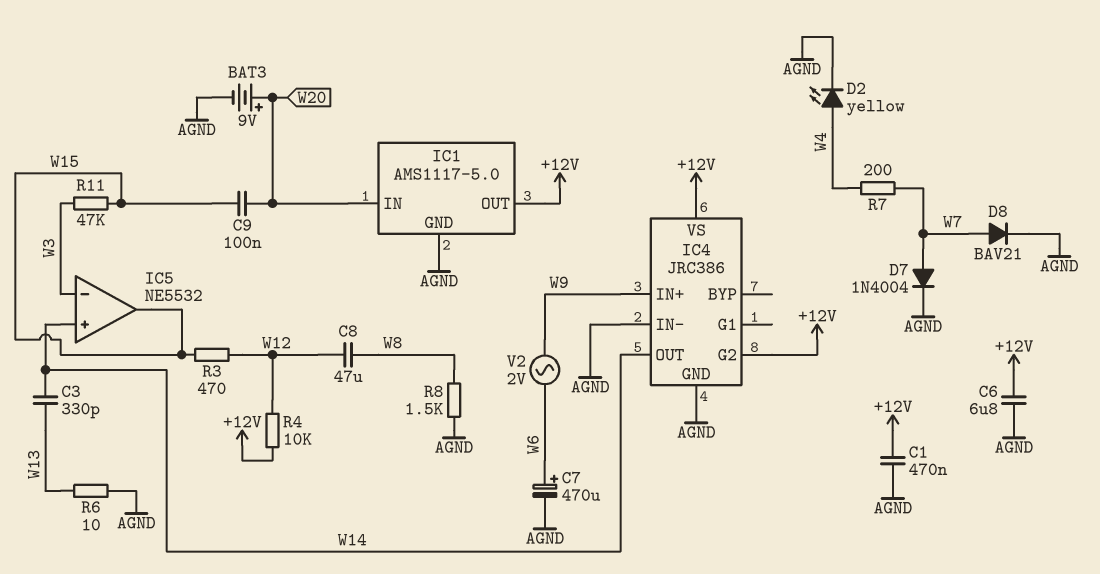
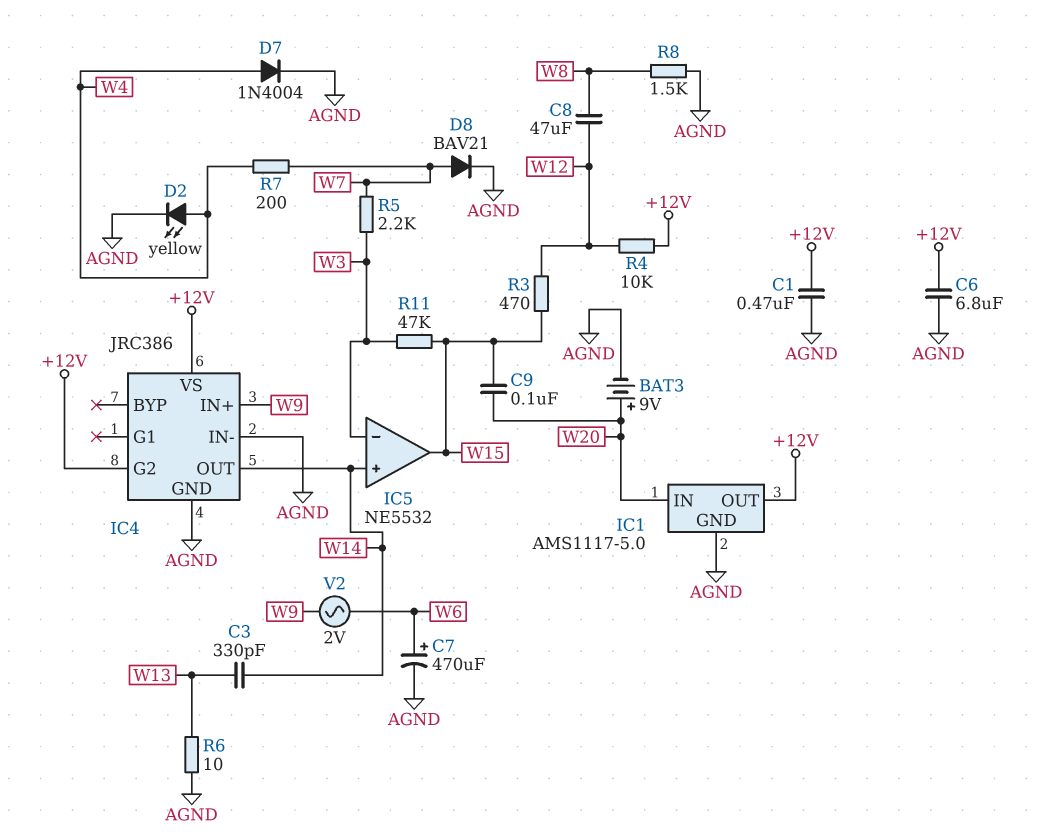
D7: diode 1N4004 (A W7, K AGND) -> diode 1N4004 (A W4, K AGND)
R5: none -> 2.2k (W3, W7)

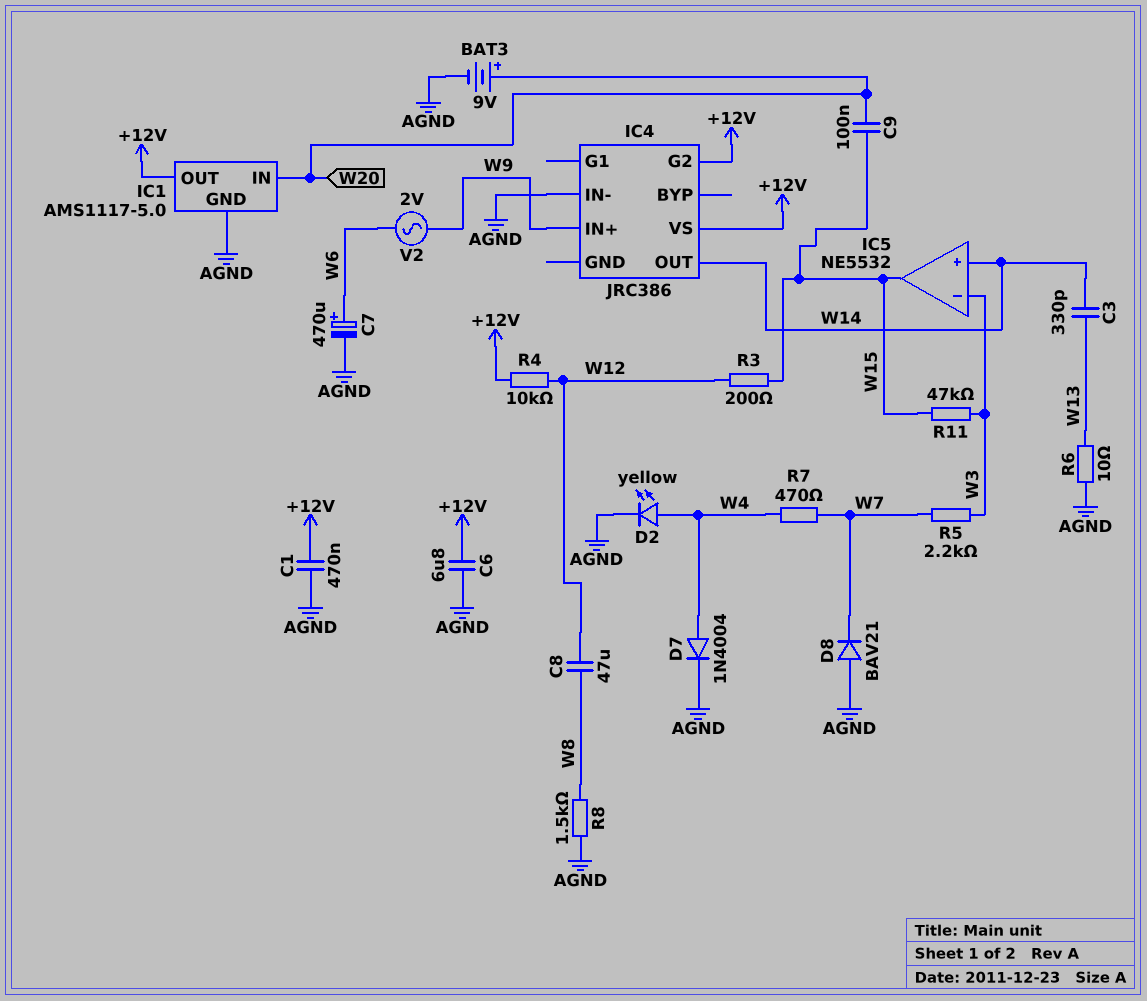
D8: diode BAV21 (A W7, K AGND) -> diode BAV21 (A AGND, K W7)
IC4 pin GND: AGND -> none
R3: 470 (W12, W15) -> 200 (W12, W15)
R7: 200 (W4, W7) -> 470 (W4, W7)

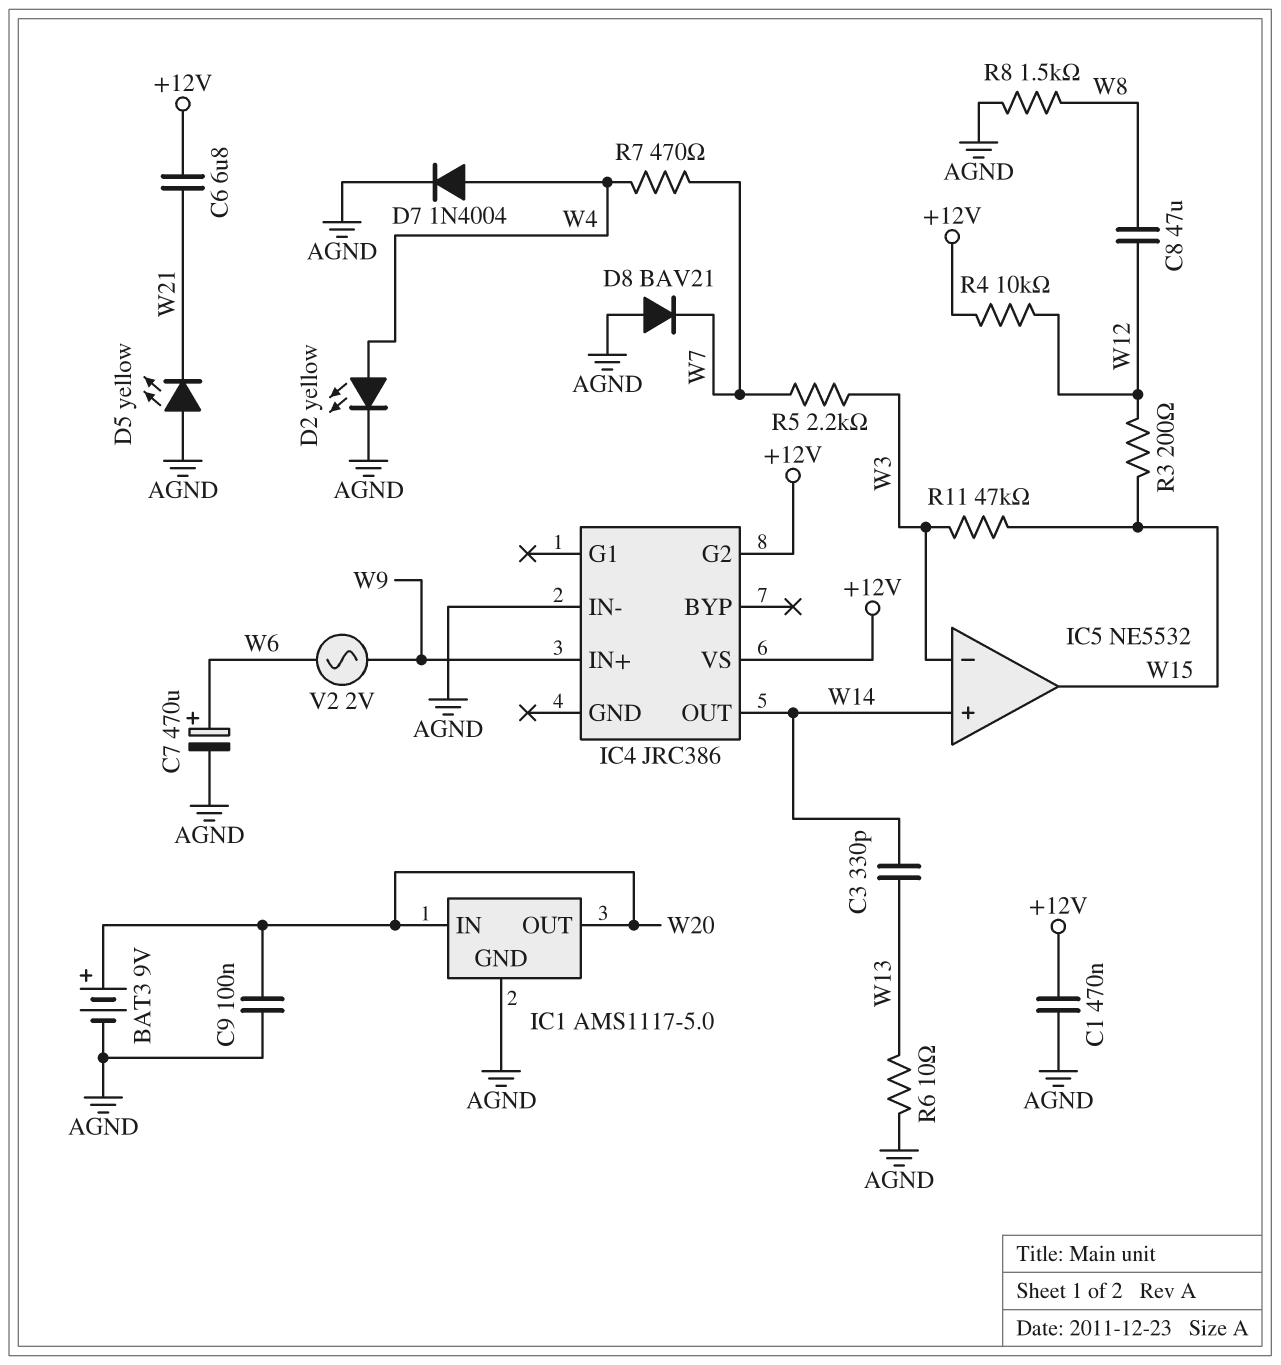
C6: 6.8uF (+12V, AGND) -> 6.8uF (+12V, W21)
C9: 100nF (W15, W20) -> 100nF (AGND, W20)
D5: none -> LED yellow (A AGND, K W21)
IC1 pin OUT: +12V -> W20

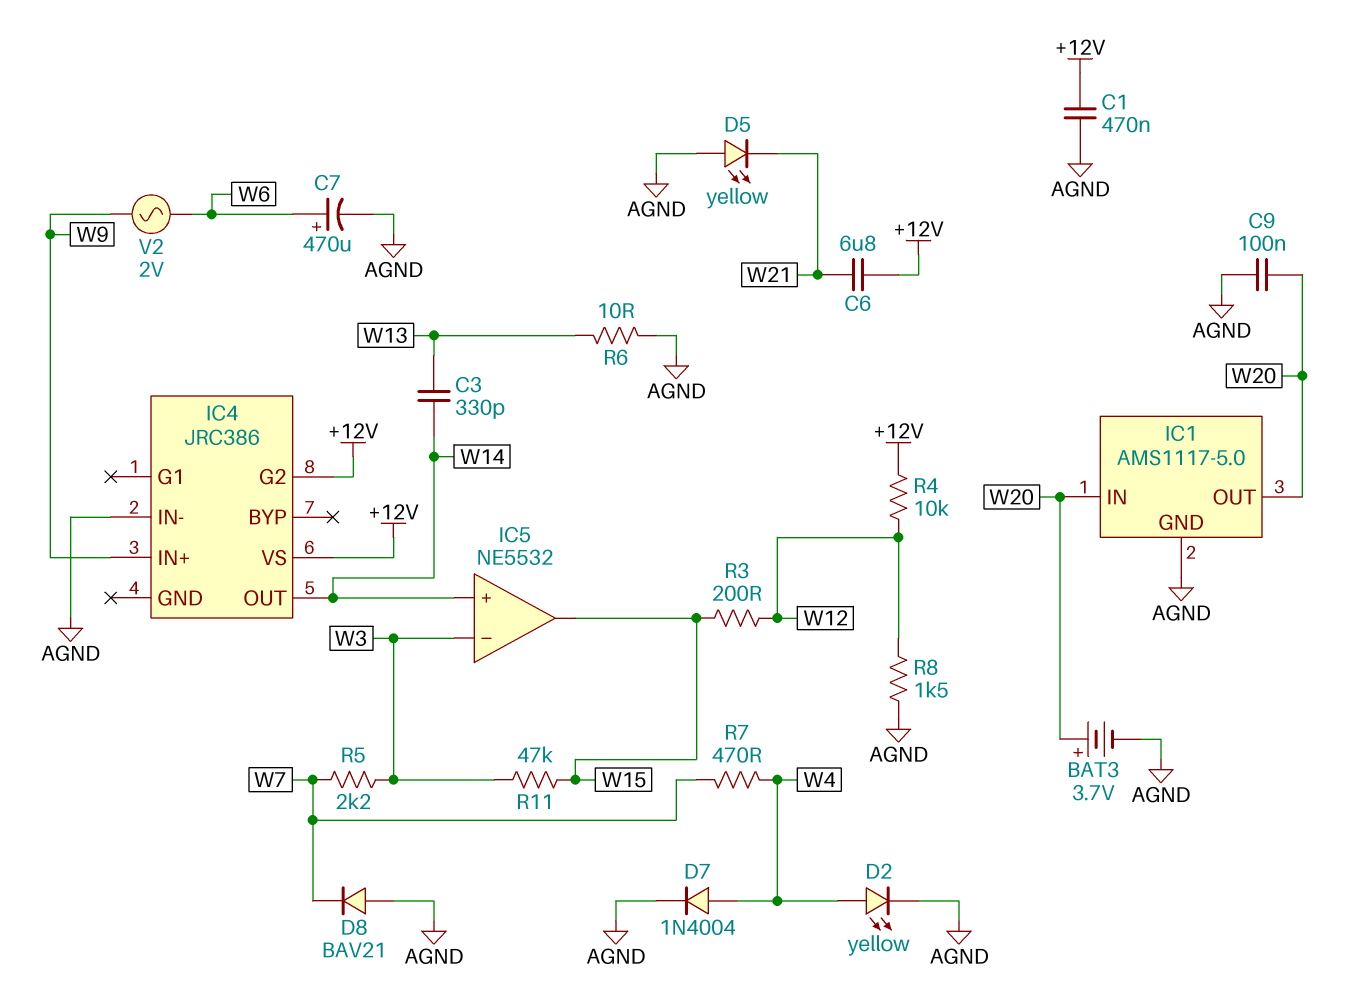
BAT3: 9V (plus W20, minus AGND) -> 3.7V (plus W20, minus AGND)
C8: 47uF (W8, W12) -> none
R8: 1.5k (AGND, W8) -> 1.5k (AGND, W12)

